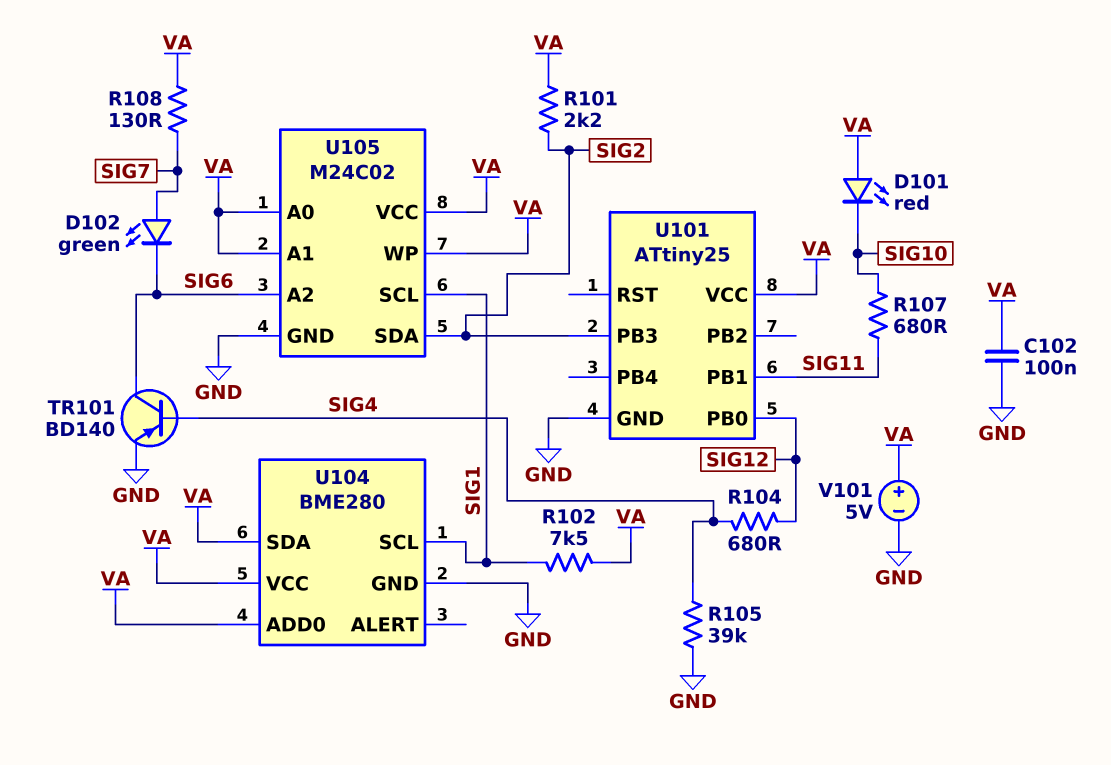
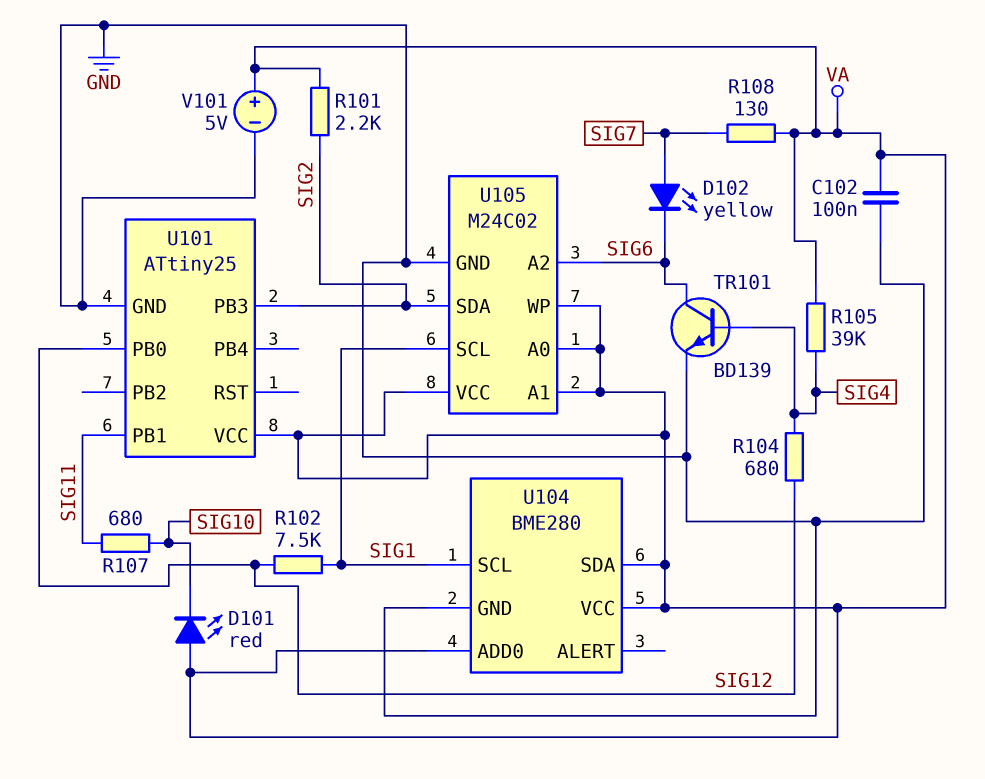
D102: LED green (A SIG7, K SIG6) -> LED yellow (A SIG7, K SIG6)
R102: 7.5k (SIG1, VA) -> 7.5k (SIG1, SIG12)
R105: 39k (GND, SIG4) -> 39k (SIG4, VA)
TR101: PNP BD140 (B SIG4, C SIG6, E GND) -> NPN BD139 (B SIG4, C SIG6, E GND)

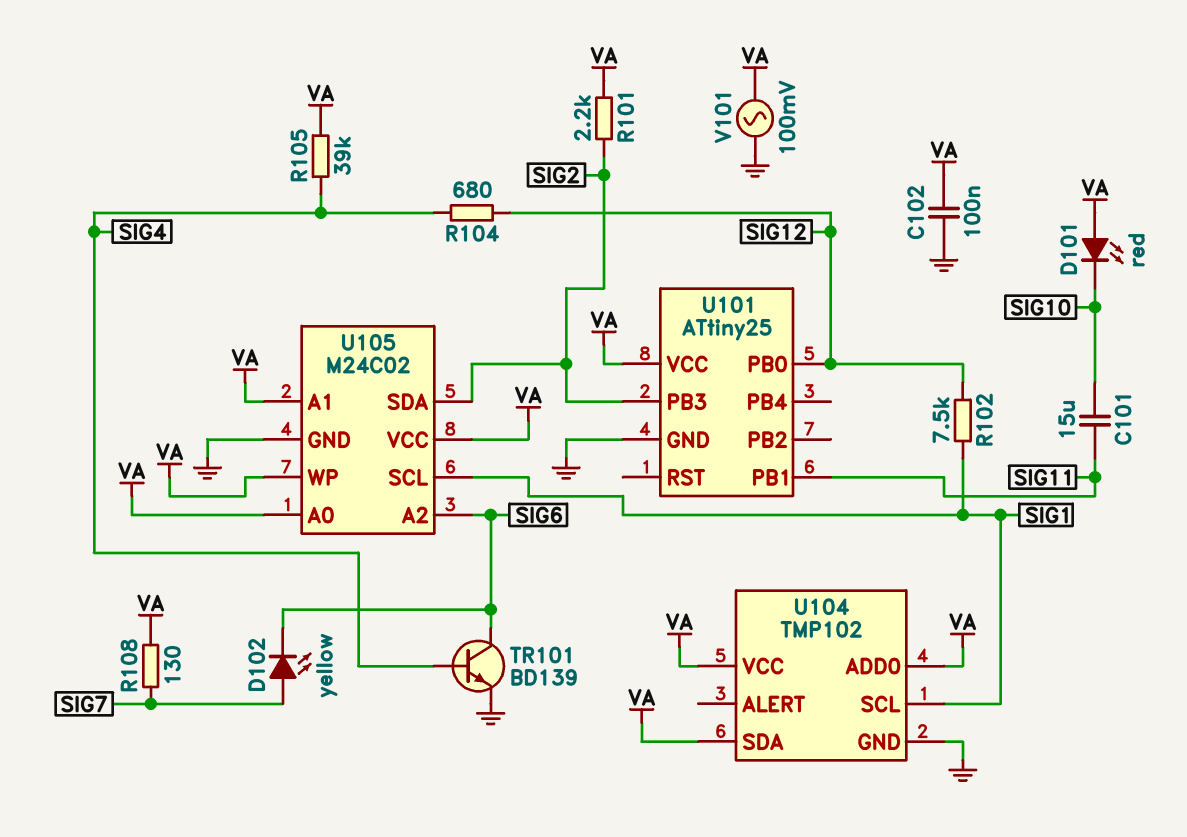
C101: none -> 15uF (SIG10, SIG11)
R107: 680 (SIG10, SIG11) -> none
U104: BME280 -> TMP102
V101: 5V (plus VA, minus GND) -> AC 100mV (GND, VA)

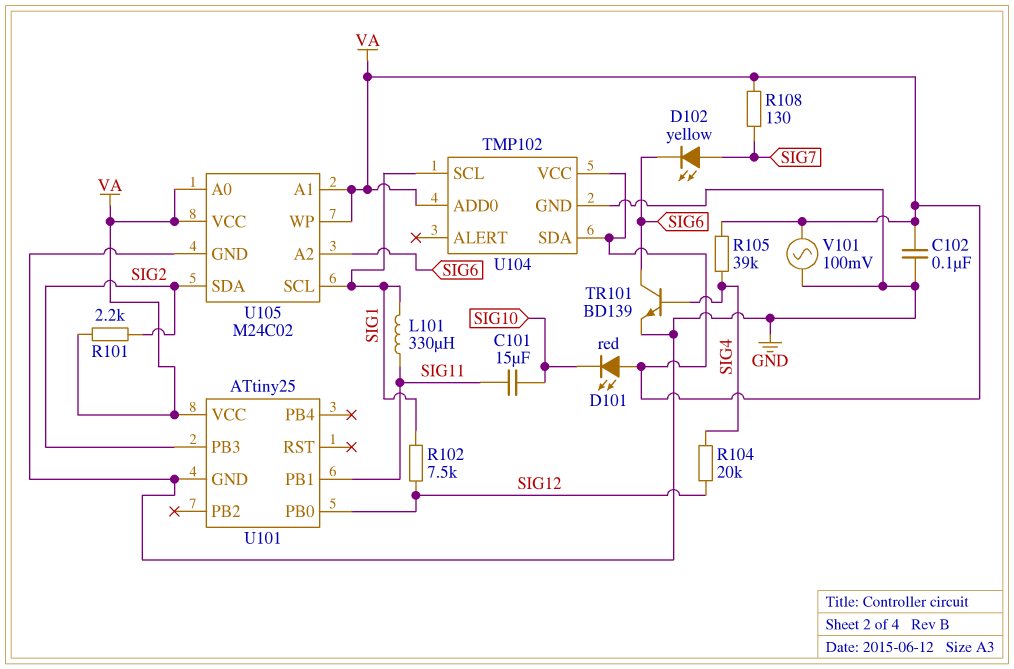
L101: none -> 330uH (SIG1, SIG11)
R104: 680 (SIG4, SIG12) -> 20k (SIG4, SIG12)

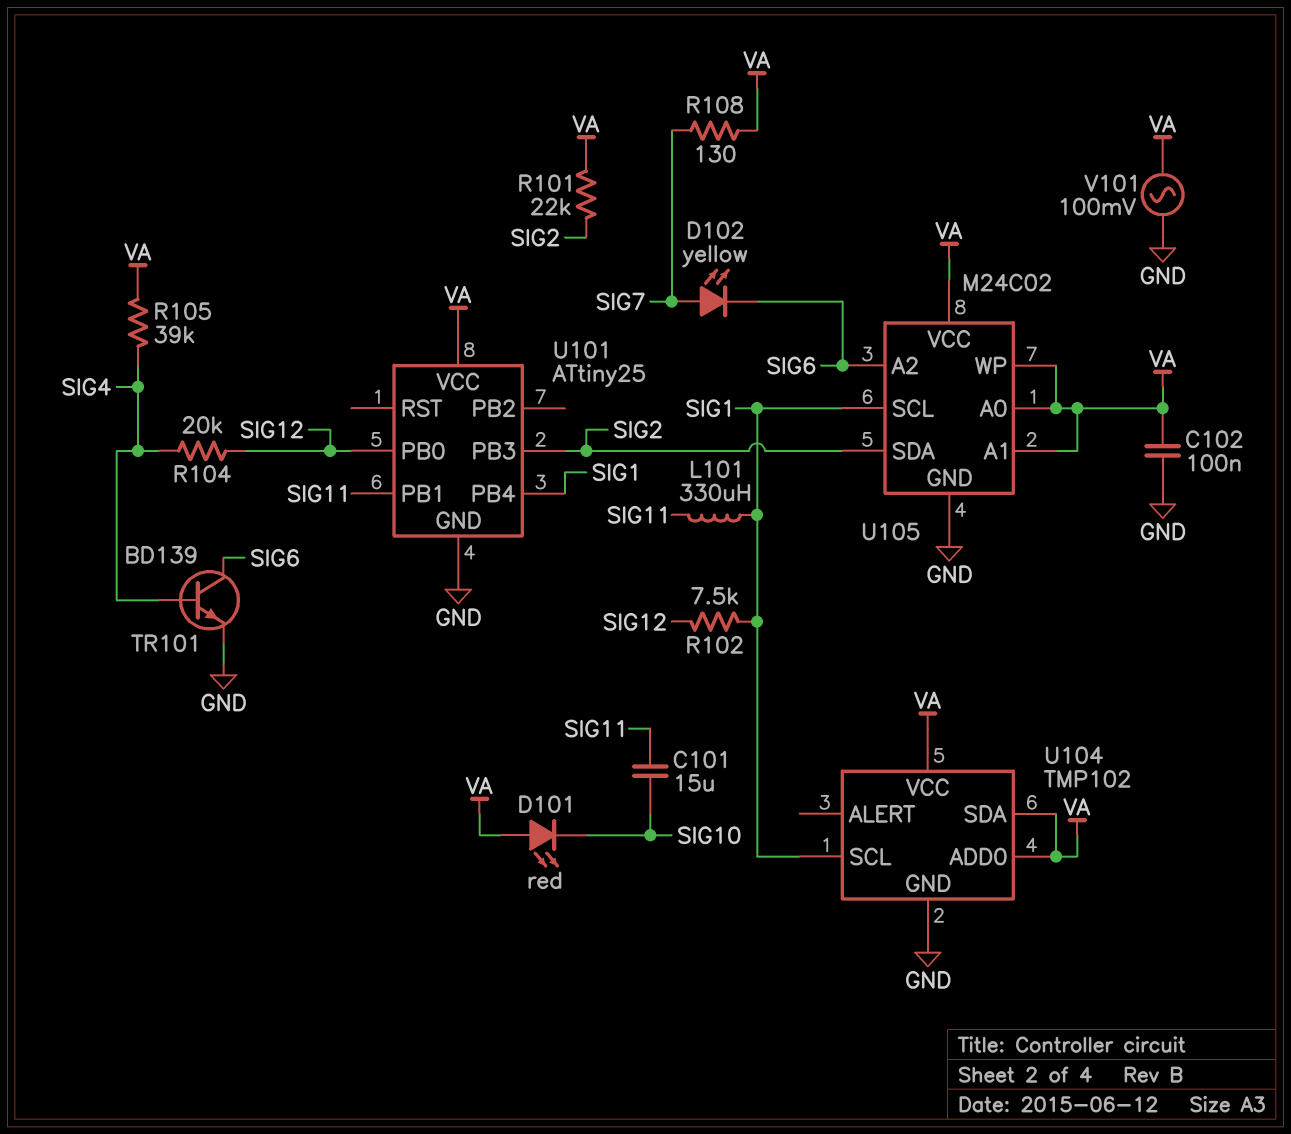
R101: 2.2k (SIG2, VA) -> 22k (SIG2, VA)
U101 pin PB4: none -> SIG1

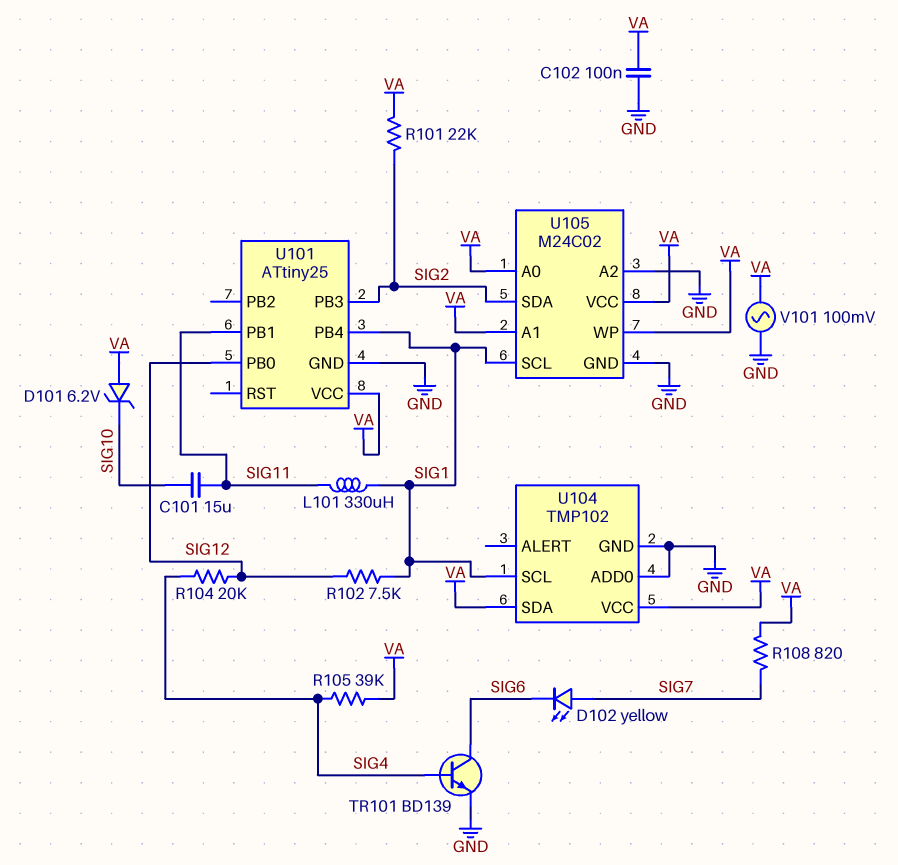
D101: LED red (A VA, K SIG10) -> zener 6.2V (A VA, K SIG10)
R108: 130 (SIG7, VA) -> 820 (SIG7, VA)
U104 pin ADD0: VA -> GND
U105 pin A2: SIG6 -> GND

